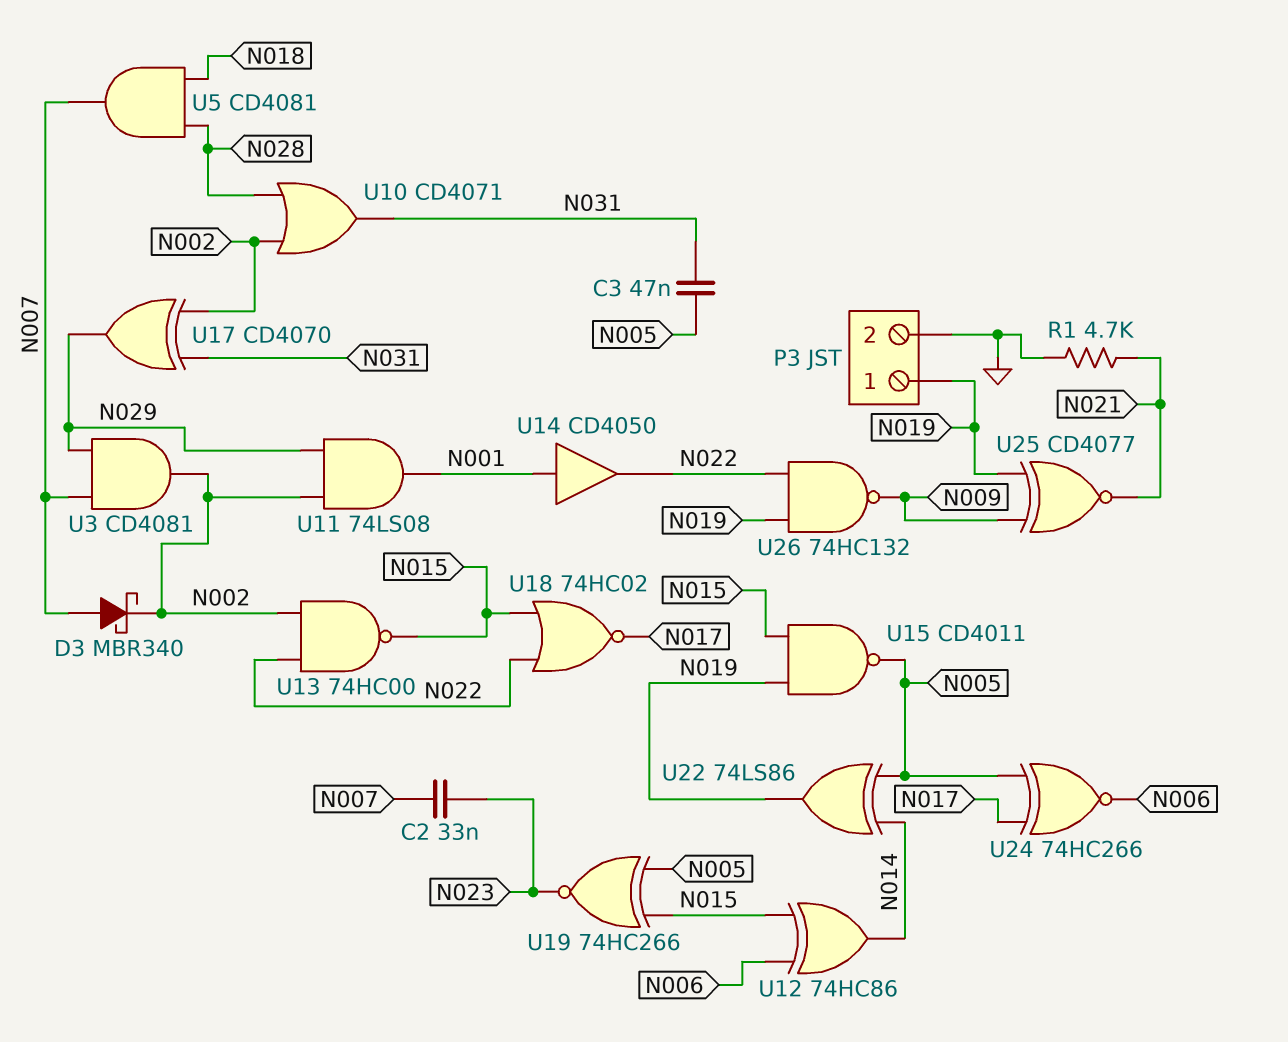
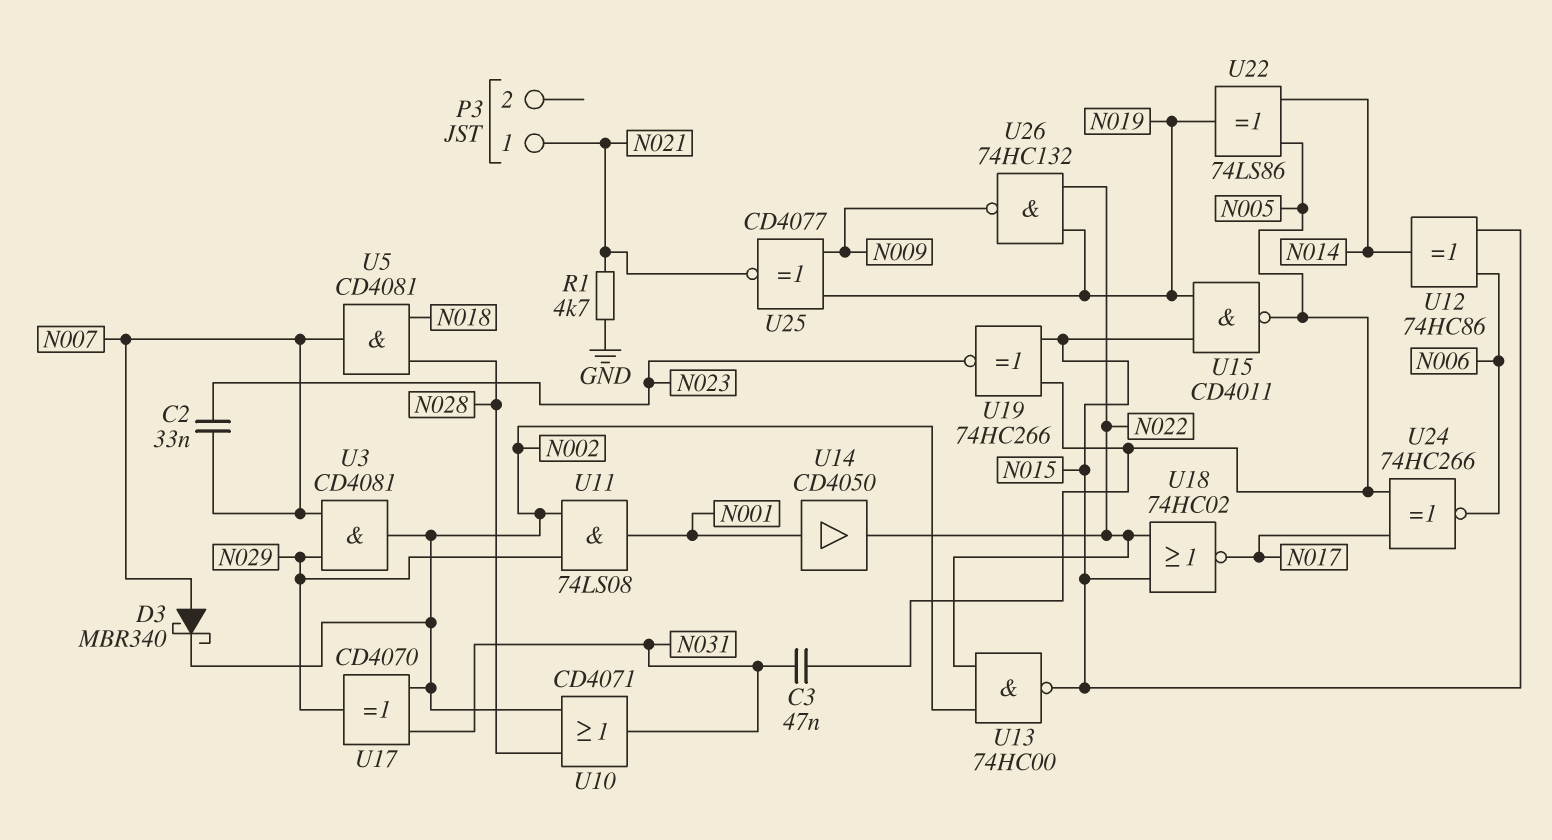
P3 pin 1: N019 -> N021
P3 pin 2: GND -> none

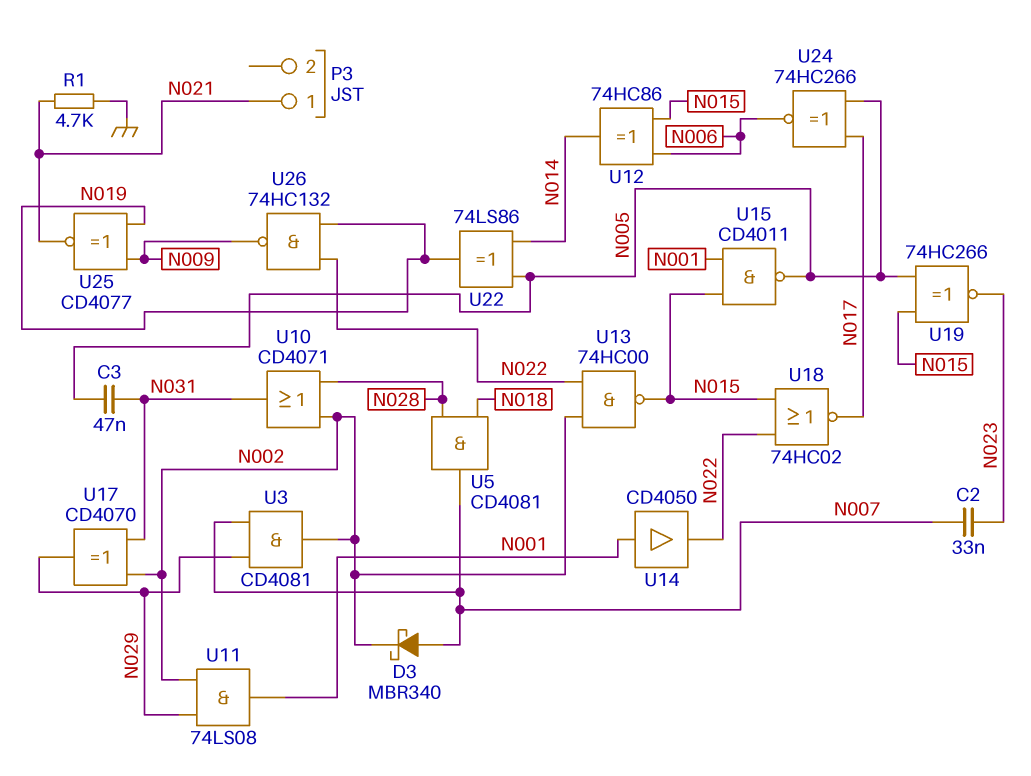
U15: NAND CD4011 (in N015, in N019, out N005) -> NAND CD4011 (in N001, in N015, out N005)

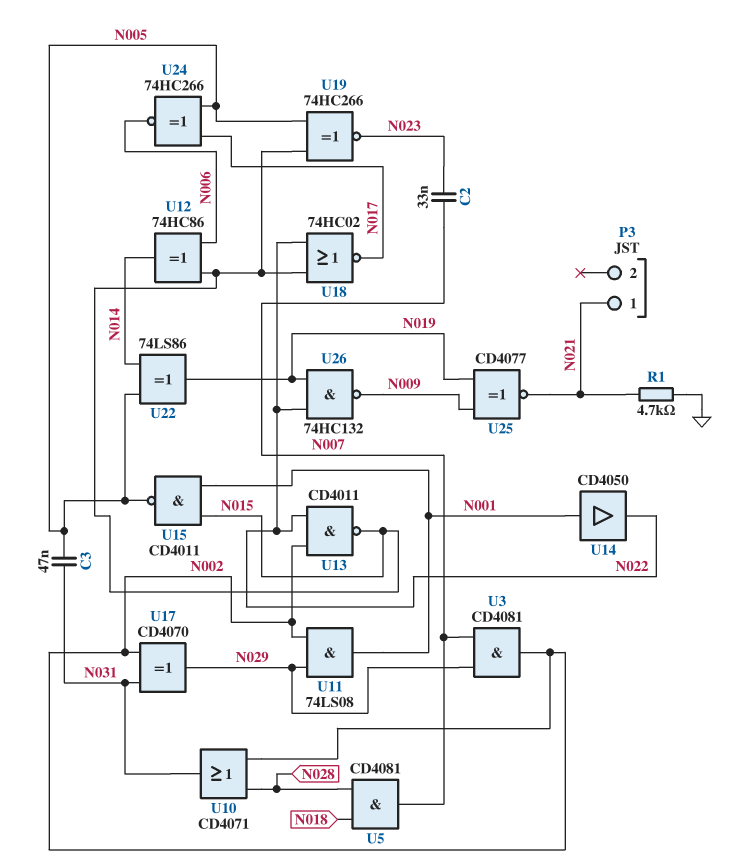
D3: schottky MBR340 (A N007, K N002) -> none
U13: NAND 74HC00 (in N002, in N022, out N015) -> NAND CD4011 (in N002, in N022, out N015)

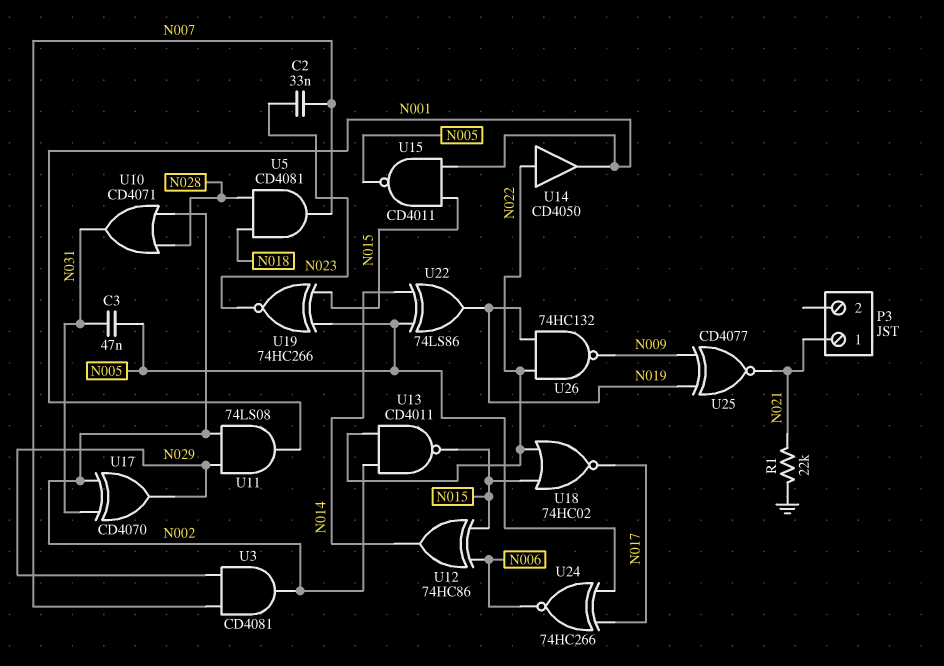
R1: 4.7k (GND, N021) -> 22k (GND, N021)
U14: buffer CD4050 (in N001, out N022) -> buffer CD4050 (in N022, out N001)

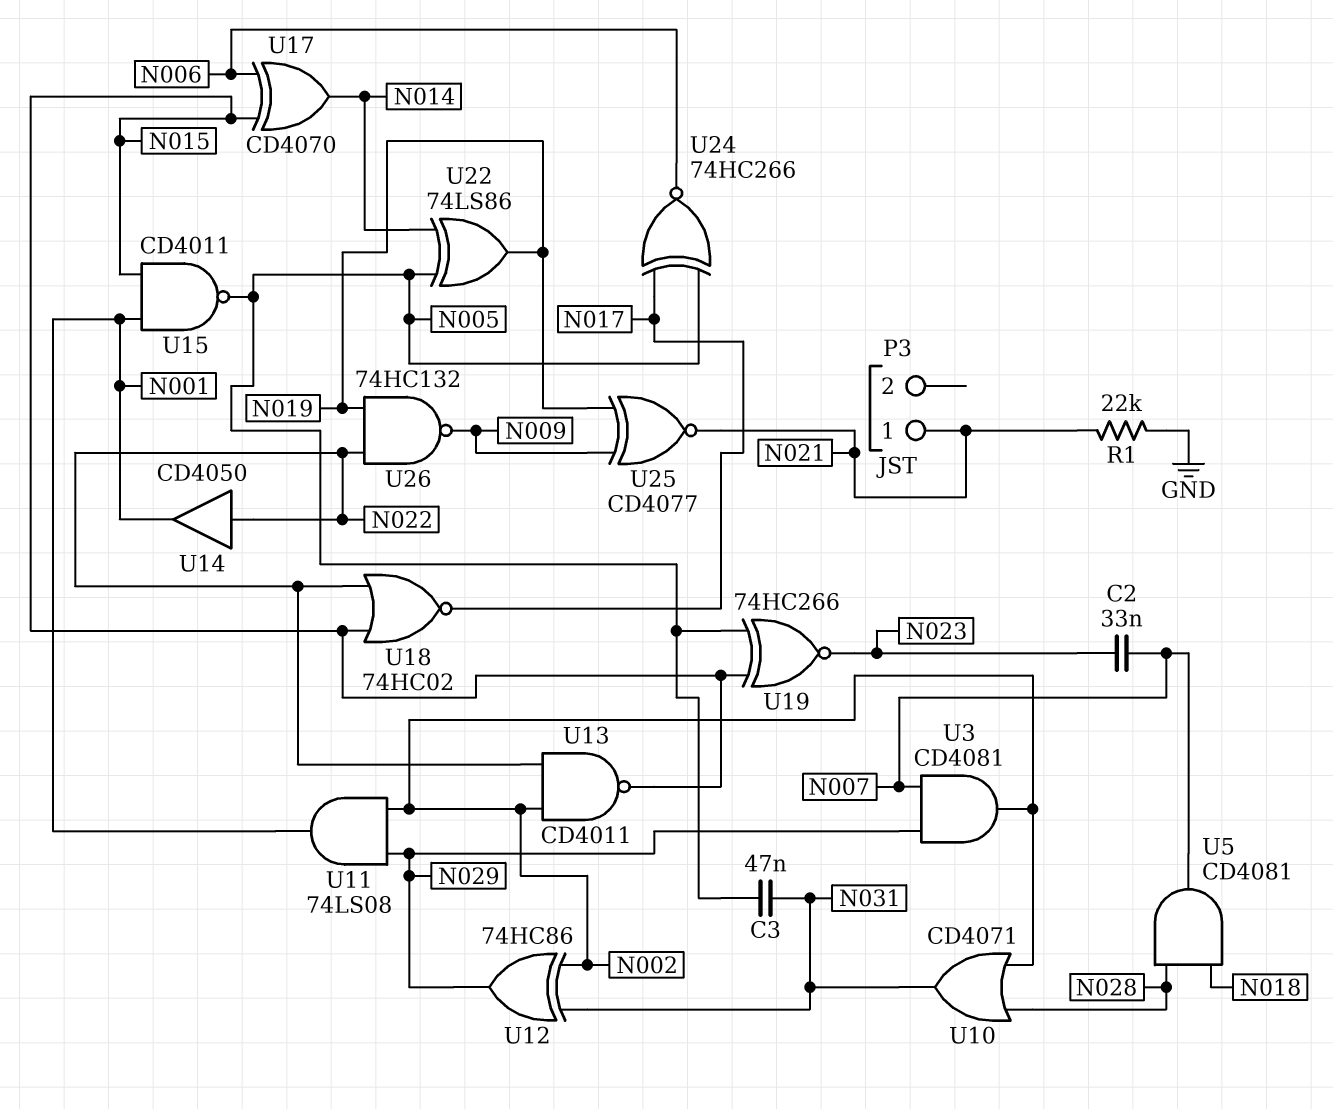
U12: XOR 74HC86 (in N006, in N015, out N014) -> XOR 74HC86 (in N002, in N031, out N029)
U17: XOR CD4070 (in N002, in N031, out N029) -> XOR CD4070 (in N006, in N015, out N014)

